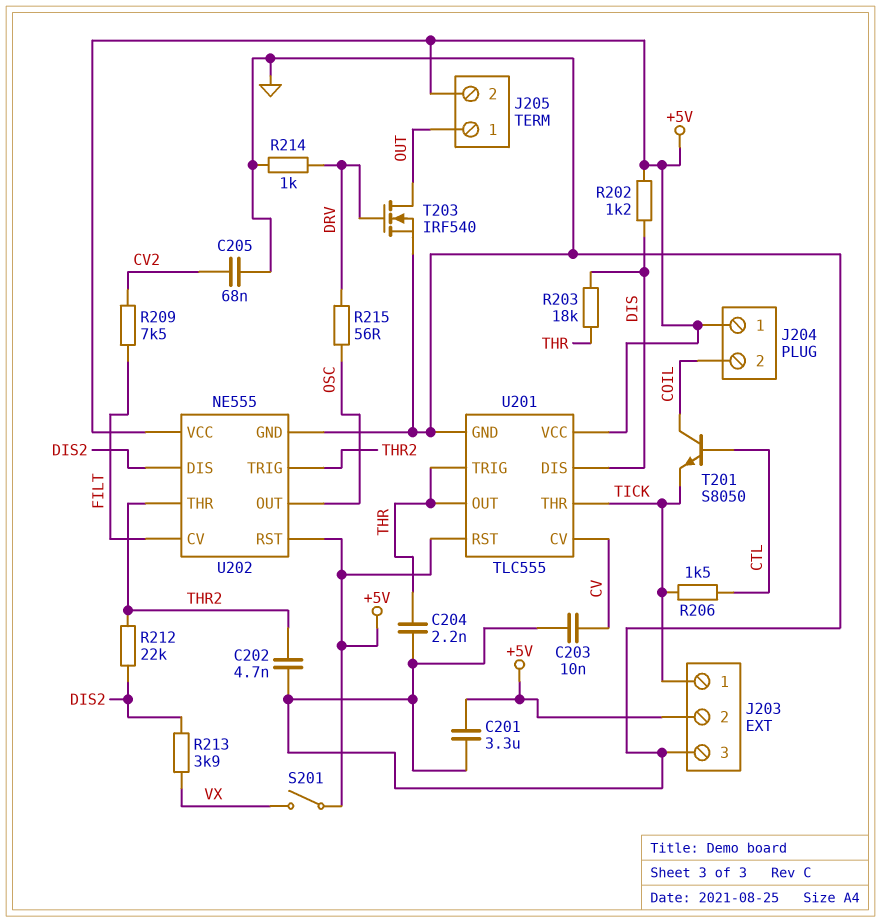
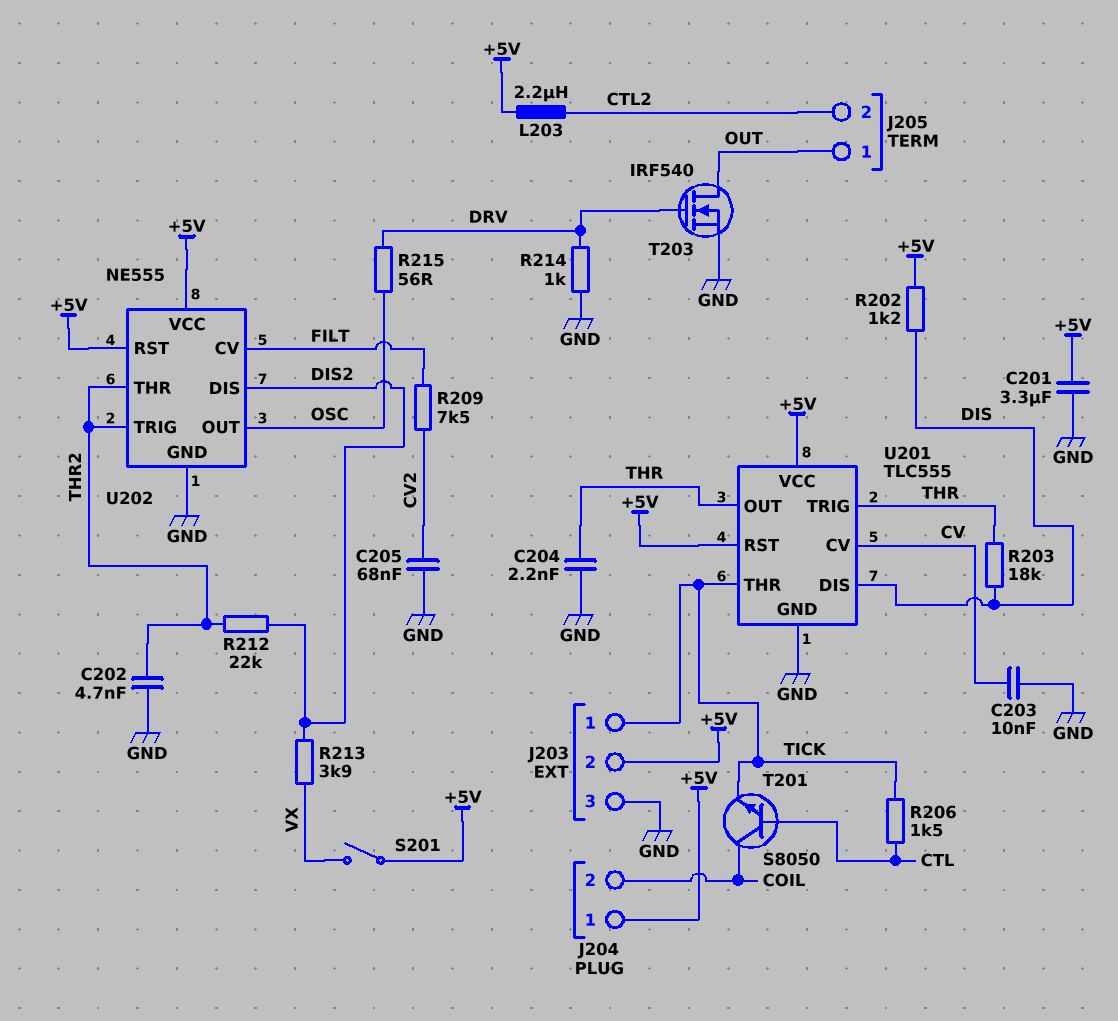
J205 pin 2: +5V -> CTL2
L203: none -> 2.2uH (+5V, CTL2)

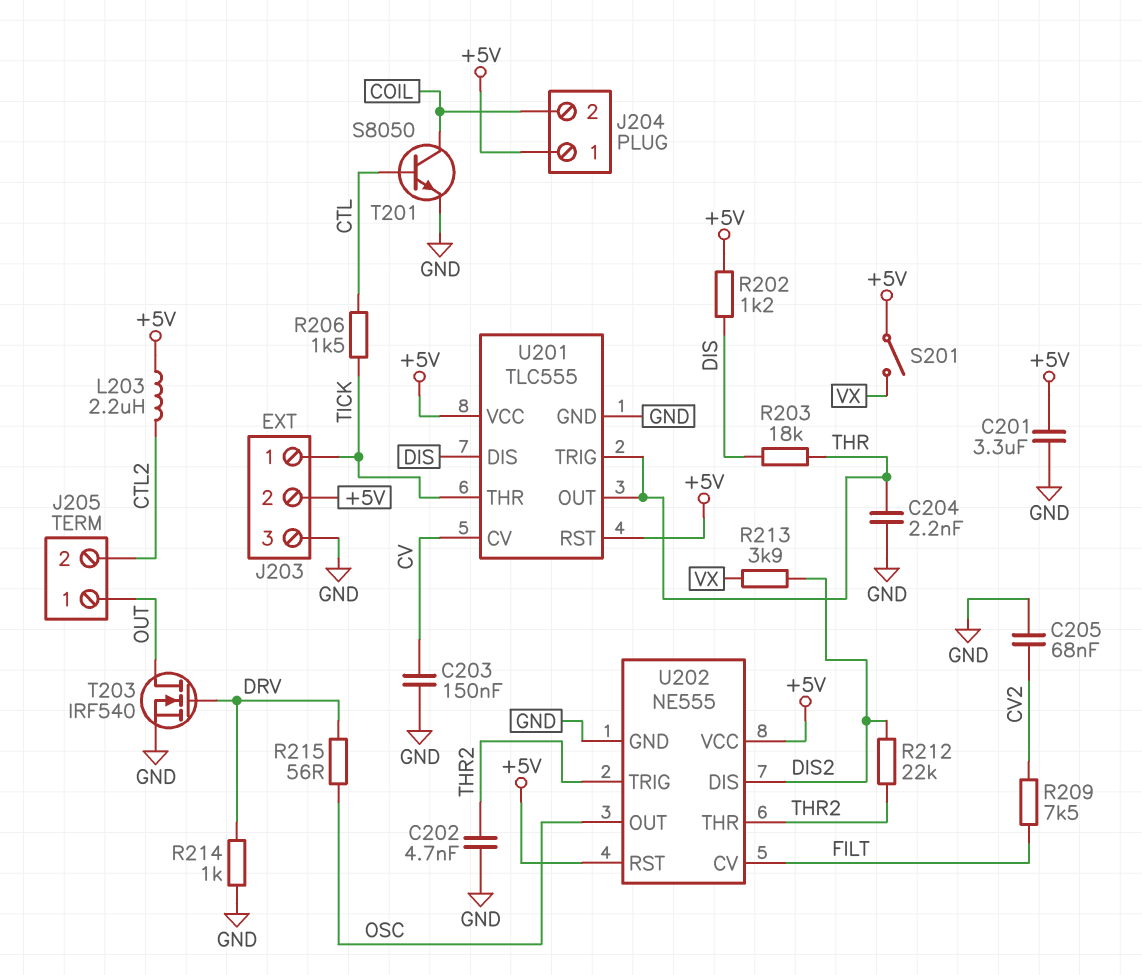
C203: 10nF (CV, GND) -> 150nF (CV, GND)
T201: NPN S8050 (B CTL, C COIL, E TICK) -> NPN S8050 (B CTL, C COIL, E GND)

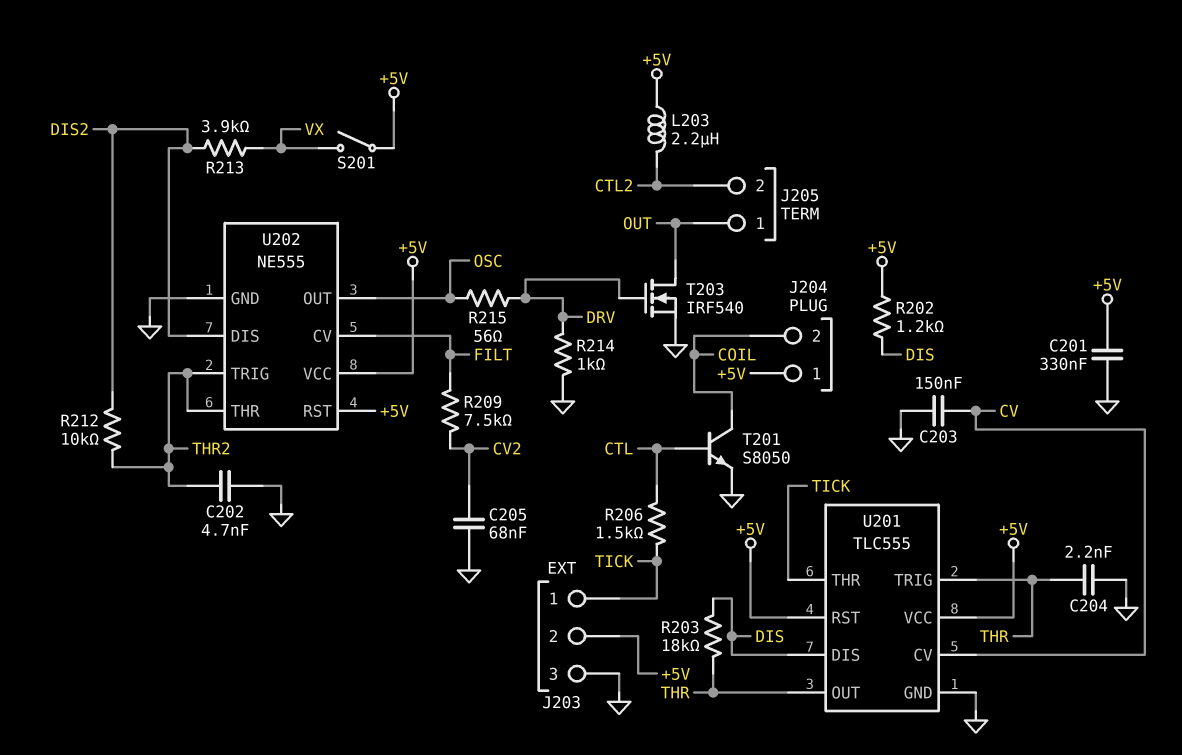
C201: 3.3uF (+5V, GND) -> 330nF (+5V, GND)
R212: 22k (DIS2, THR2) -> 10k (DIS2, THR2)

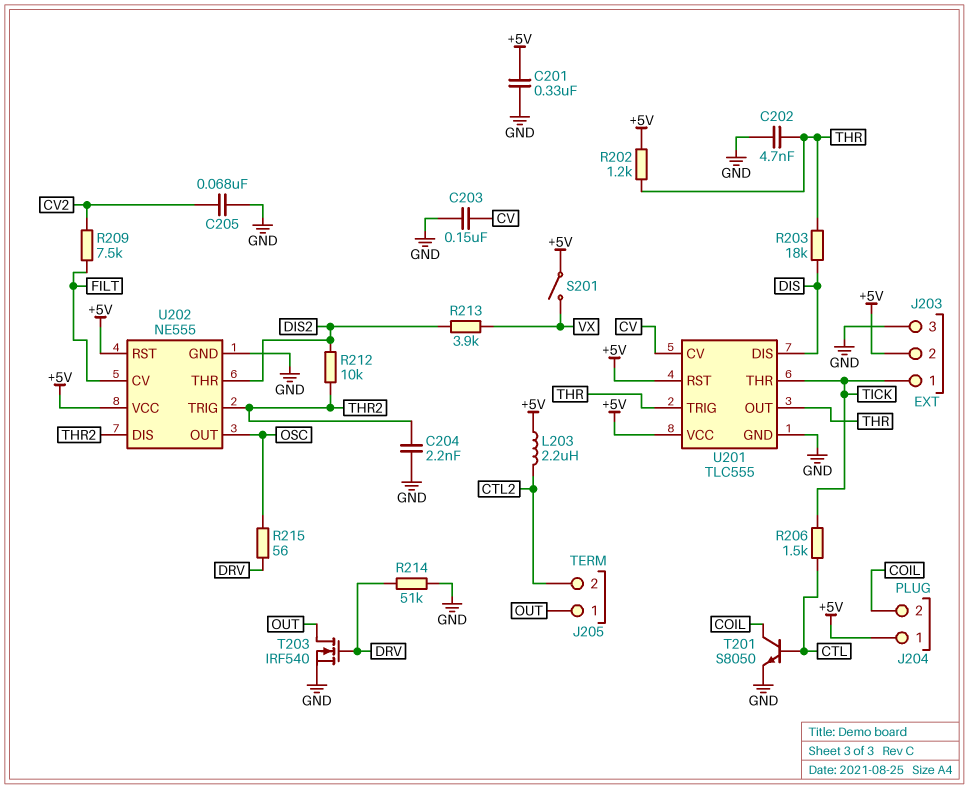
C202: 4.7nF (GND, THR2) -> 4.7nF (GND, THR)
C204: 2.2nF (GND, THR) -> 2.2nF (GND, THR2)
R202: 1.2k (+5V, DIS) -> 1.2k (+5V, THR)
R214: 1k (DRV, GND) -> 51k (DRV, GND)
U202 pin DIS: DIS2 -> THR2
U202 pin THR: THR2 -> DIS2

